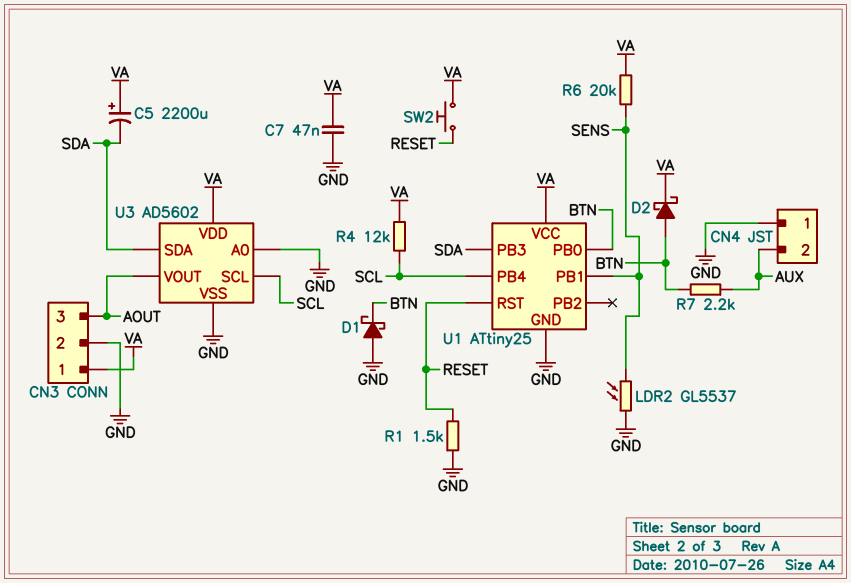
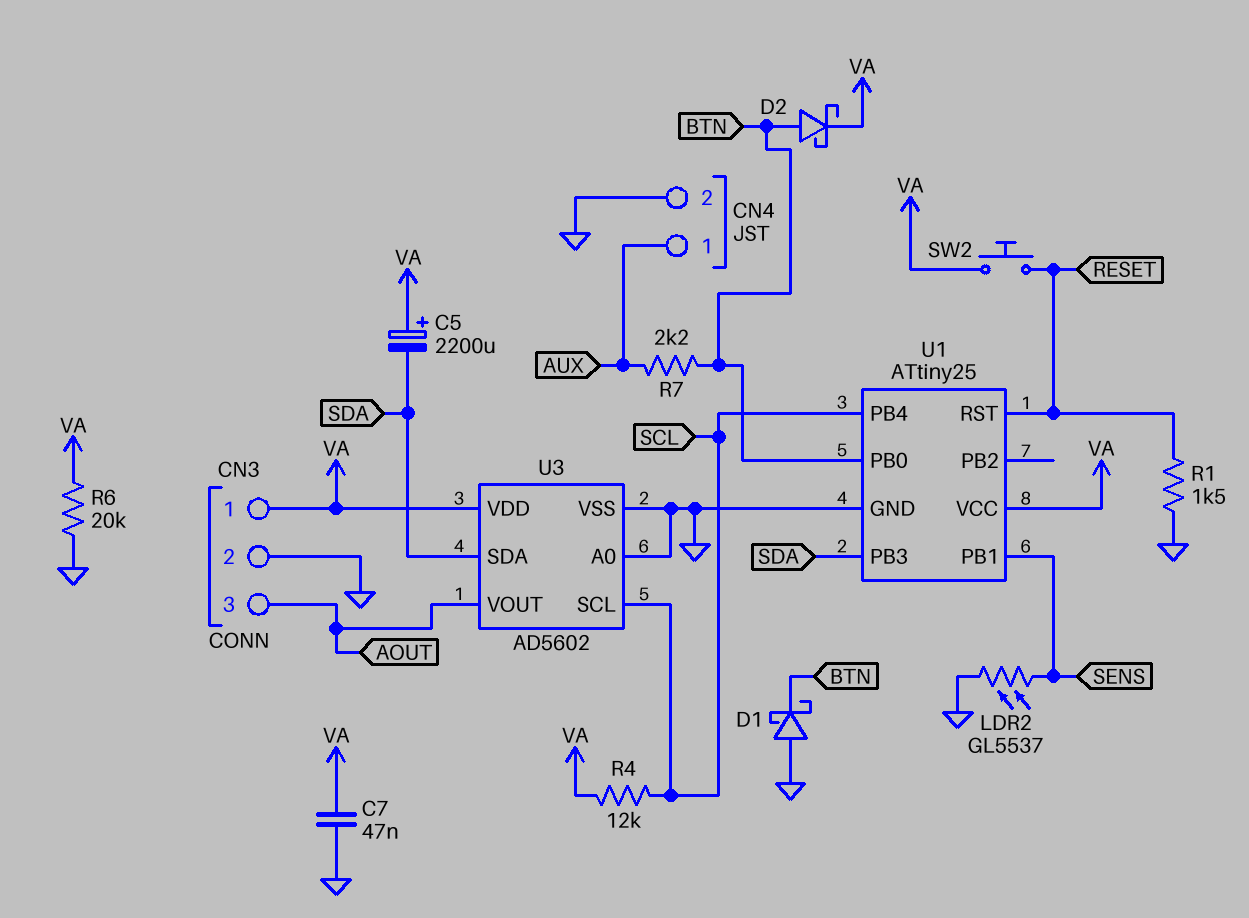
CN4 pin 1: GND -> AUX
CN4 pin 2: AUX -> GND
R6: 20k (SENS, VA) -> 20k (GND, VA)

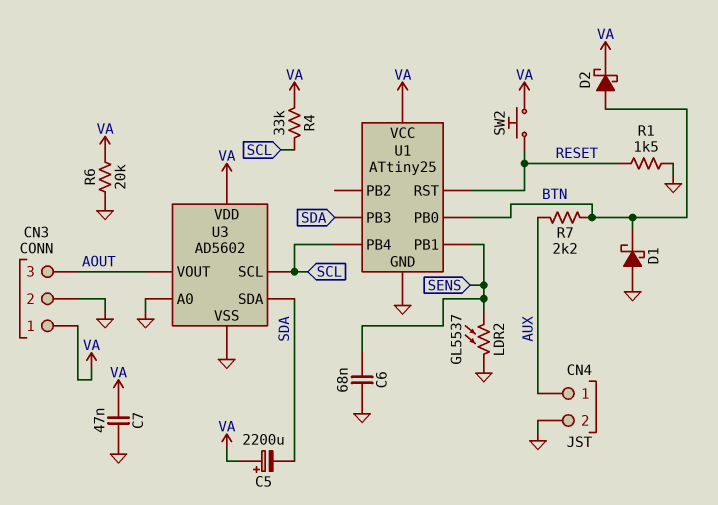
C6: none -> 68nF (GND, SENS)
R4: 12k (SCL, VA) -> 33k (SCL, VA)

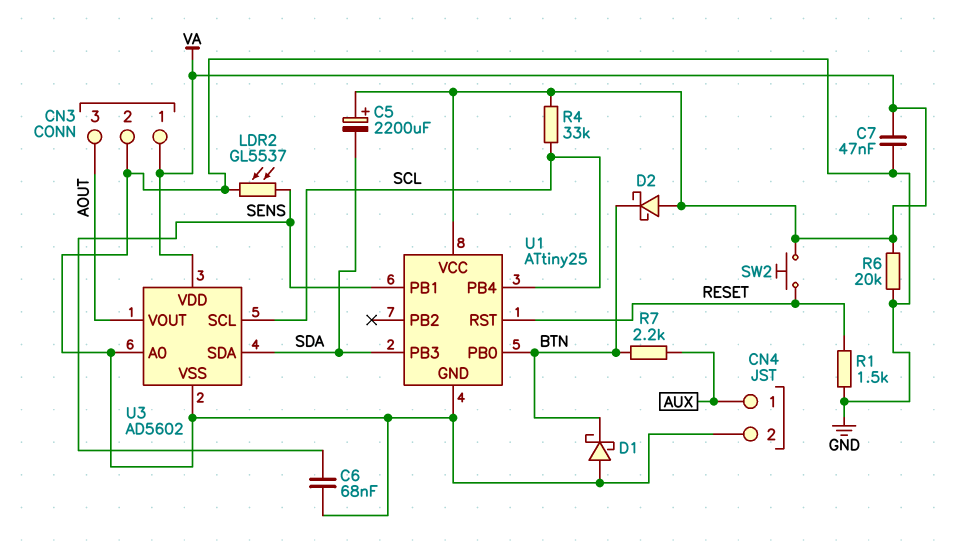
D2: schottky (A BTN, K VA) -> schottky (A VA, K BTN)

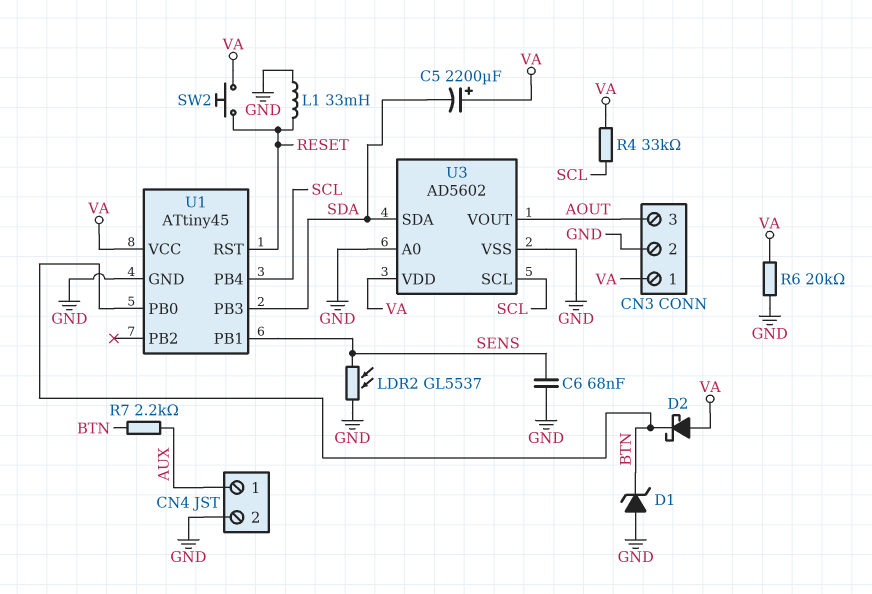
C7: 47nF (GND, VA) -> none
D1: schottky (A GND, K BTN) -> zener (A GND, K BTN)
L1: none -> 33mH (GND, RESET)
R1: 1.5k (GND, RESET) -> none
U1: ATtiny25 -> ATtiny45

